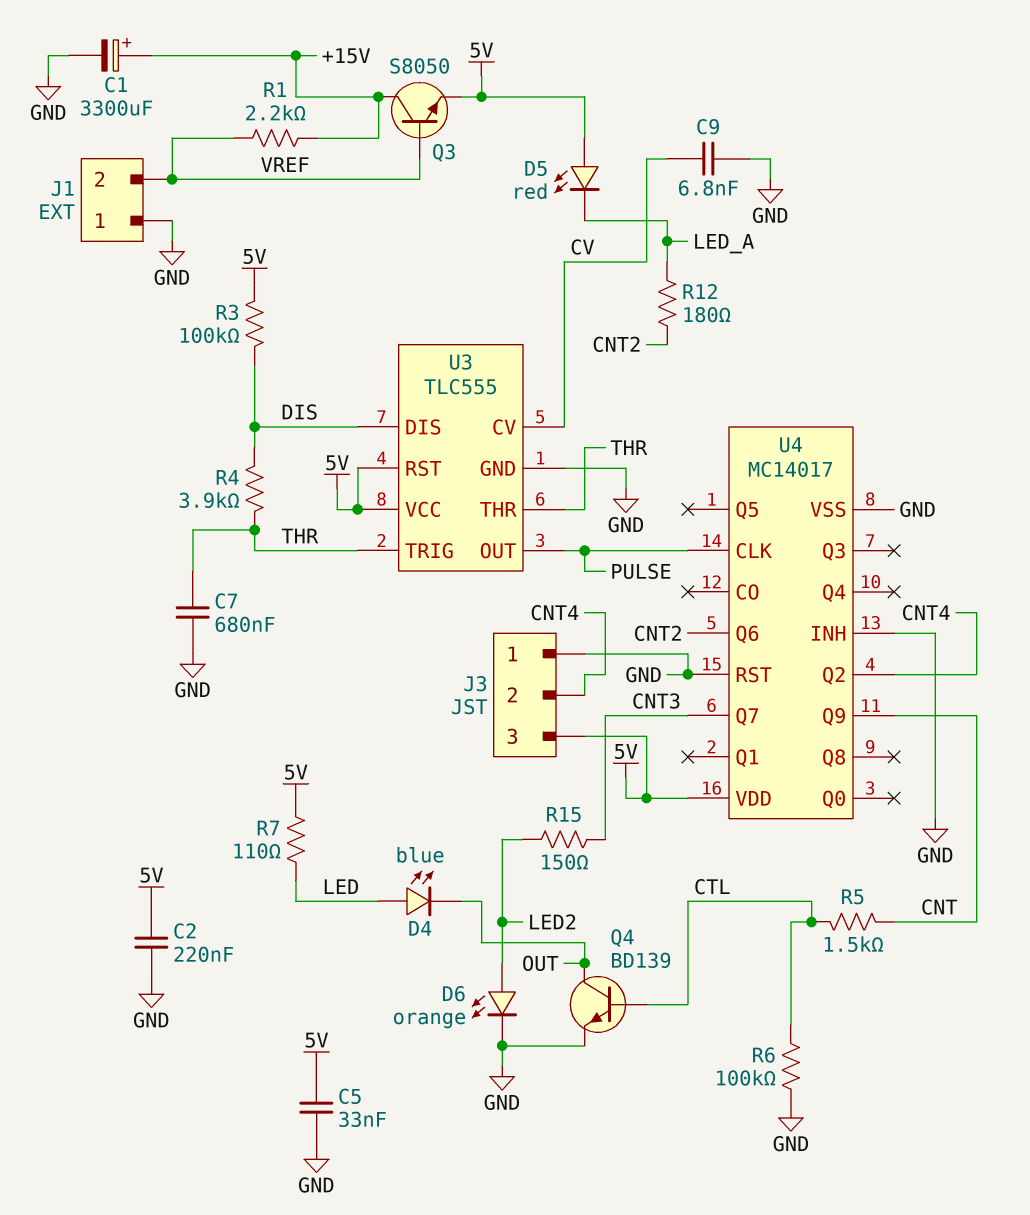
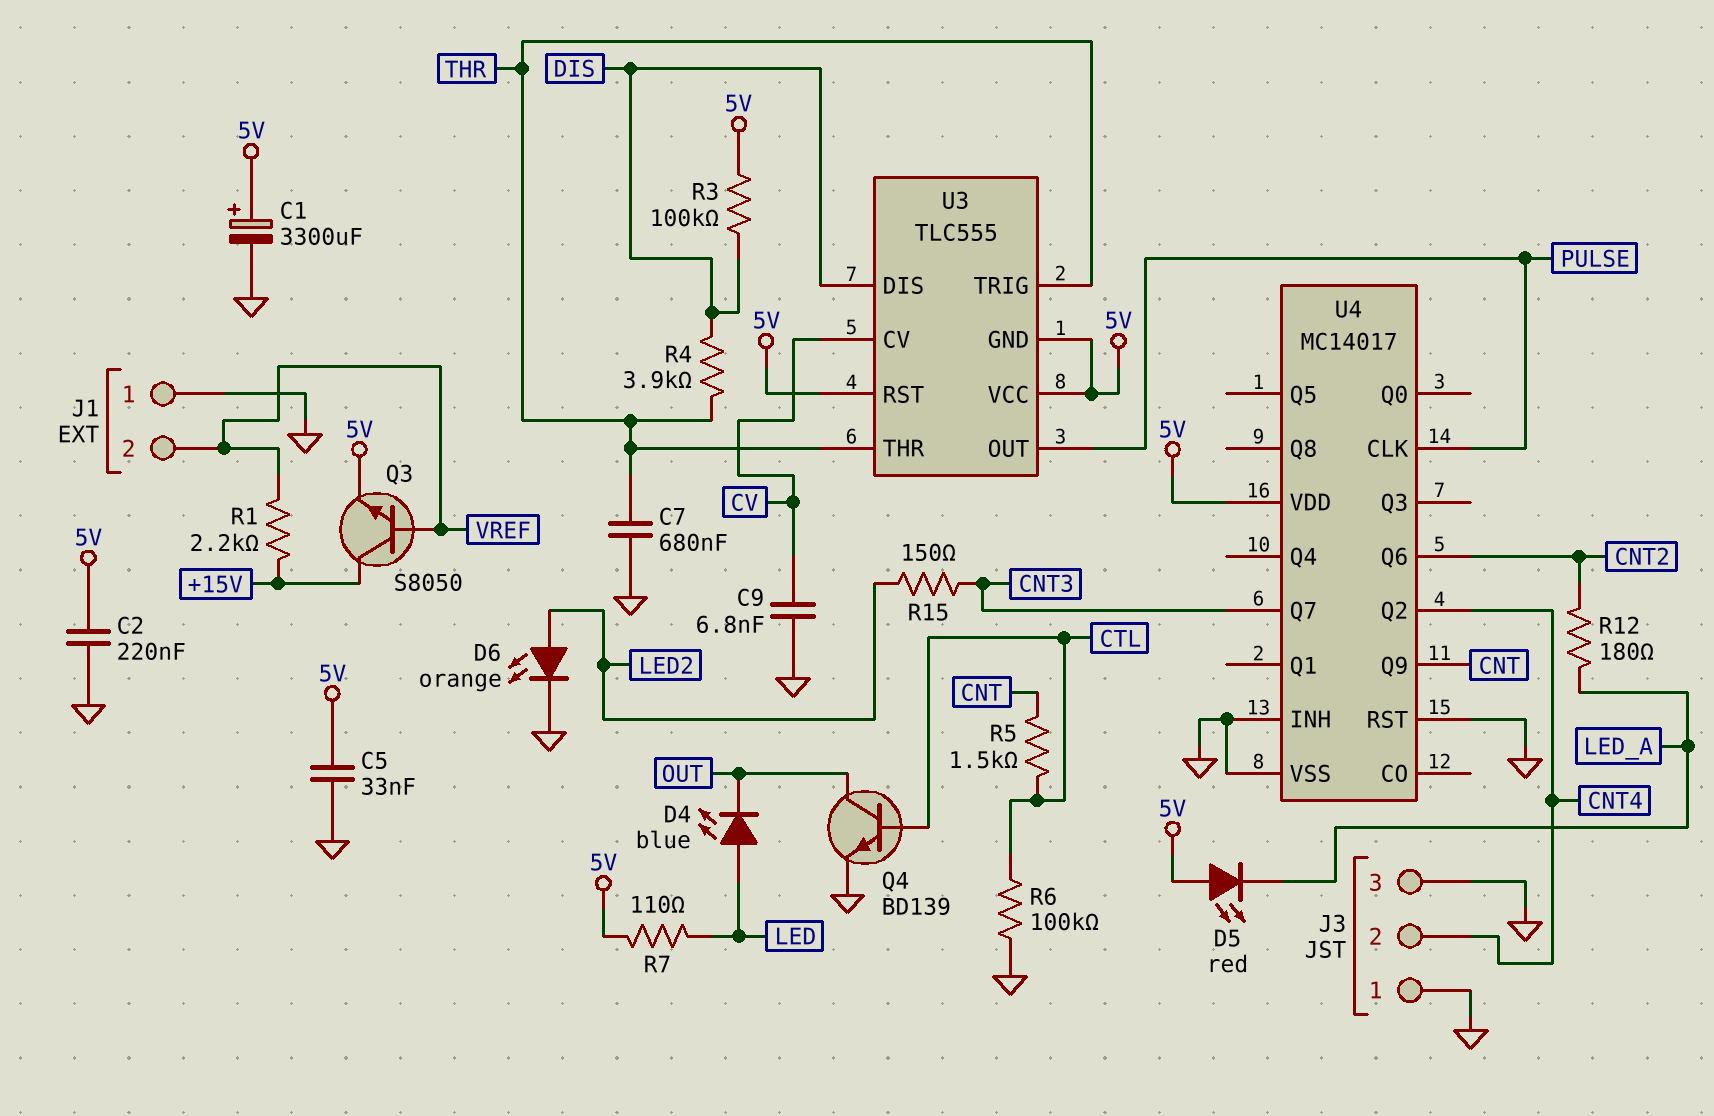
C1: 3300uF (plus +15V, minus GND) -> 3300uF (plus 5V, minus GND)
J3 pin 3: 5V -> GND
U3 pin GND: GND -> 5V

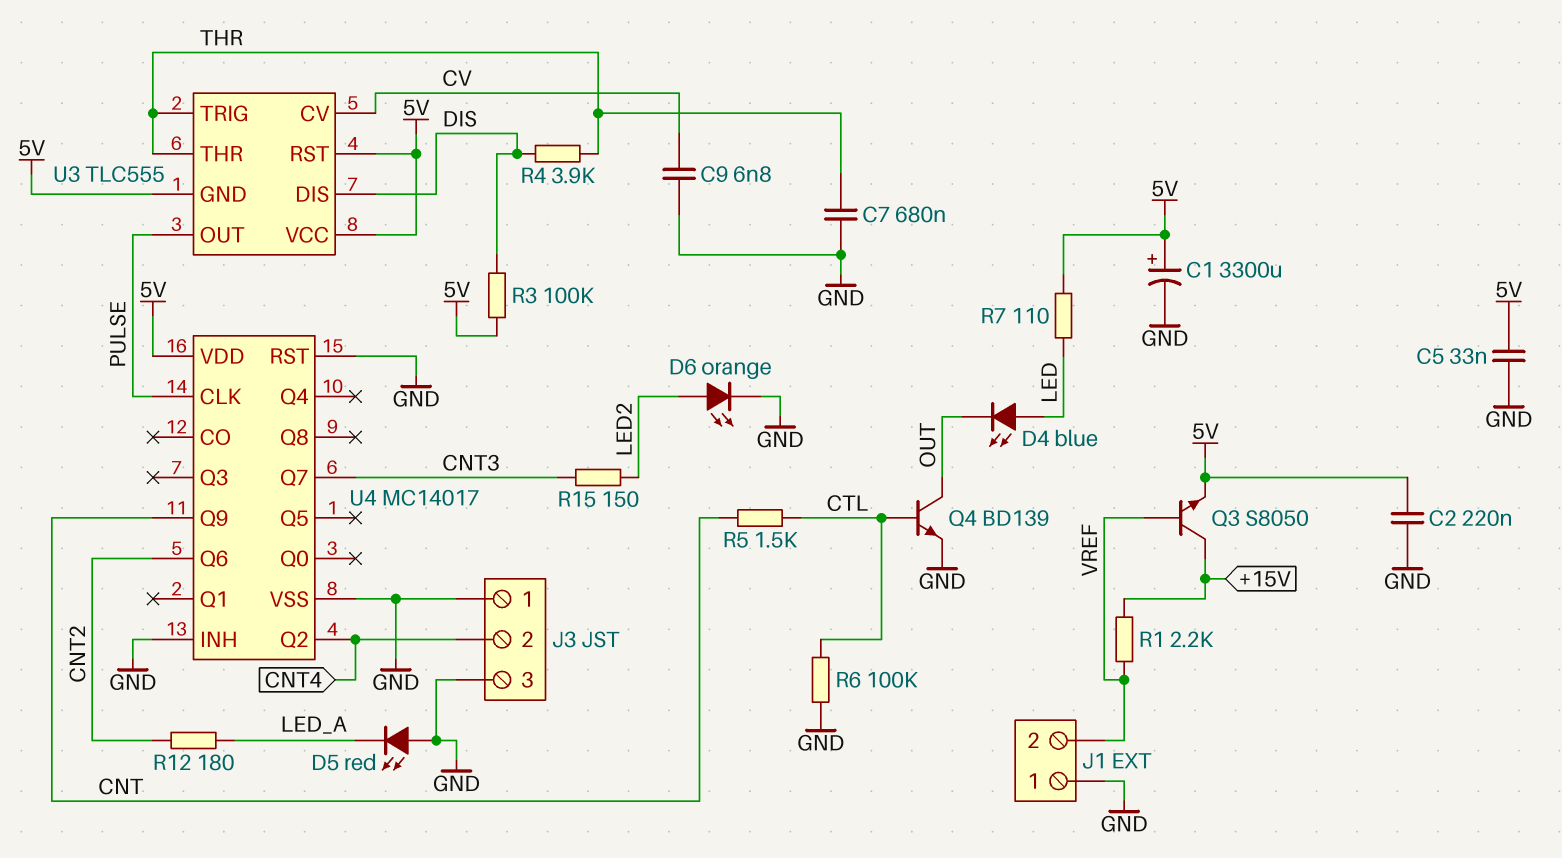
D5: LED red (A 5V, K LED_A) -> LED red (A GND, K LED_A)

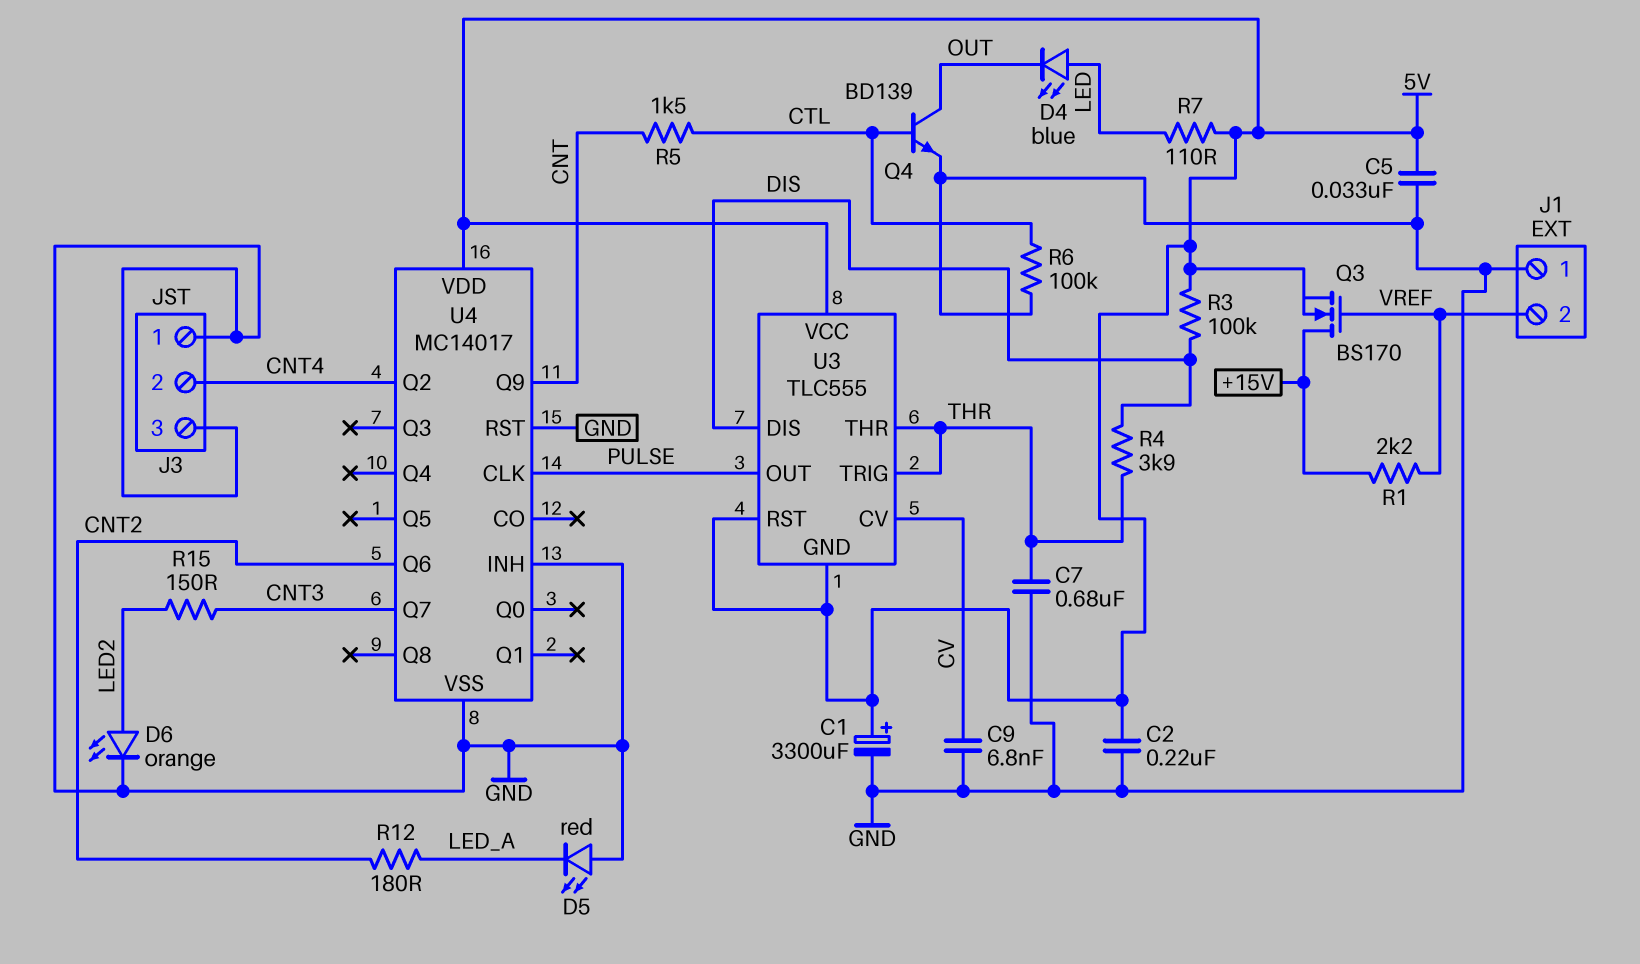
Q3: NPN S8050 (B VREF, C +15V, E 5V) -> NMOS BS170 (G VREF, D +15V, S 5V)

